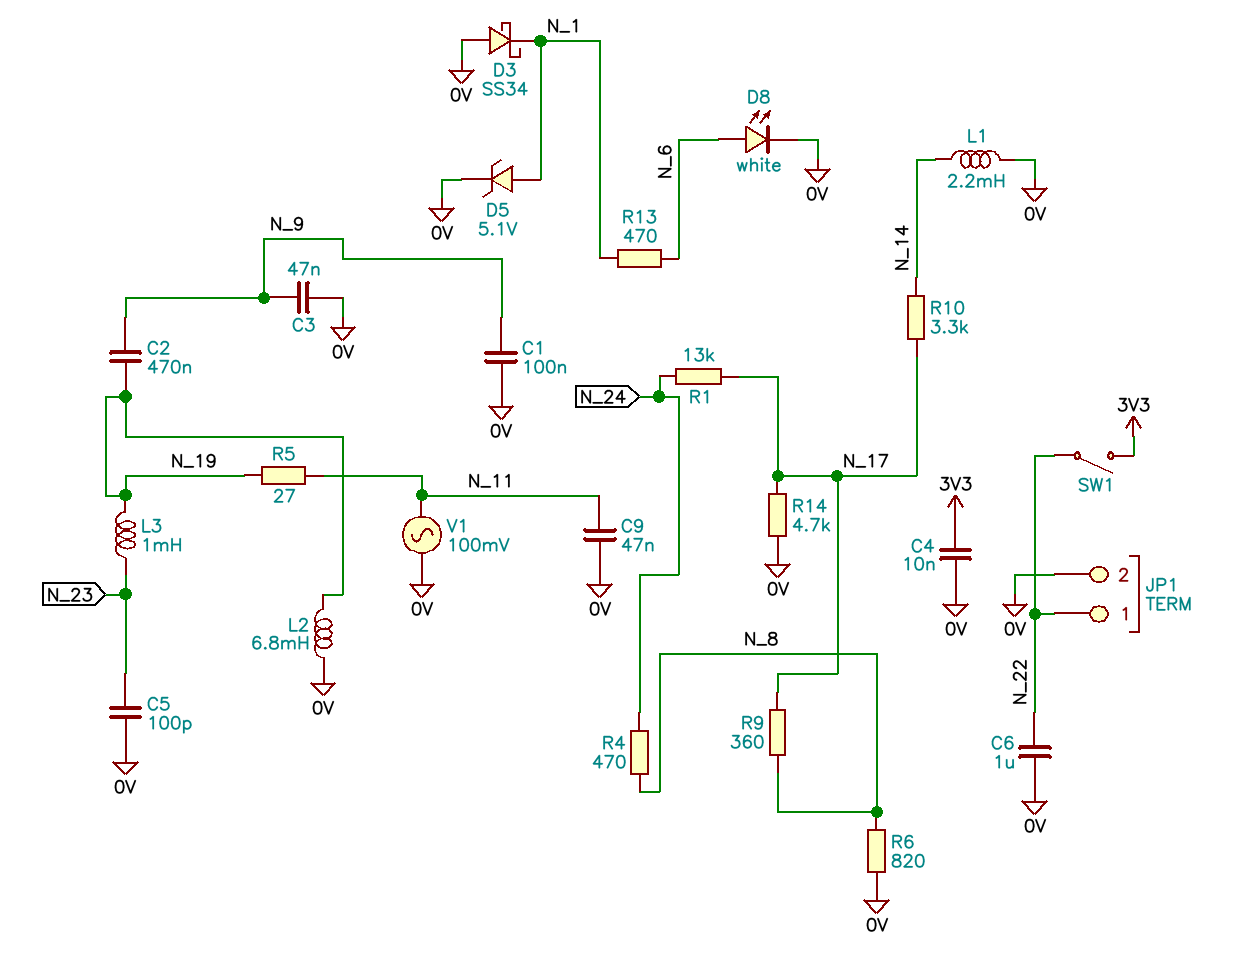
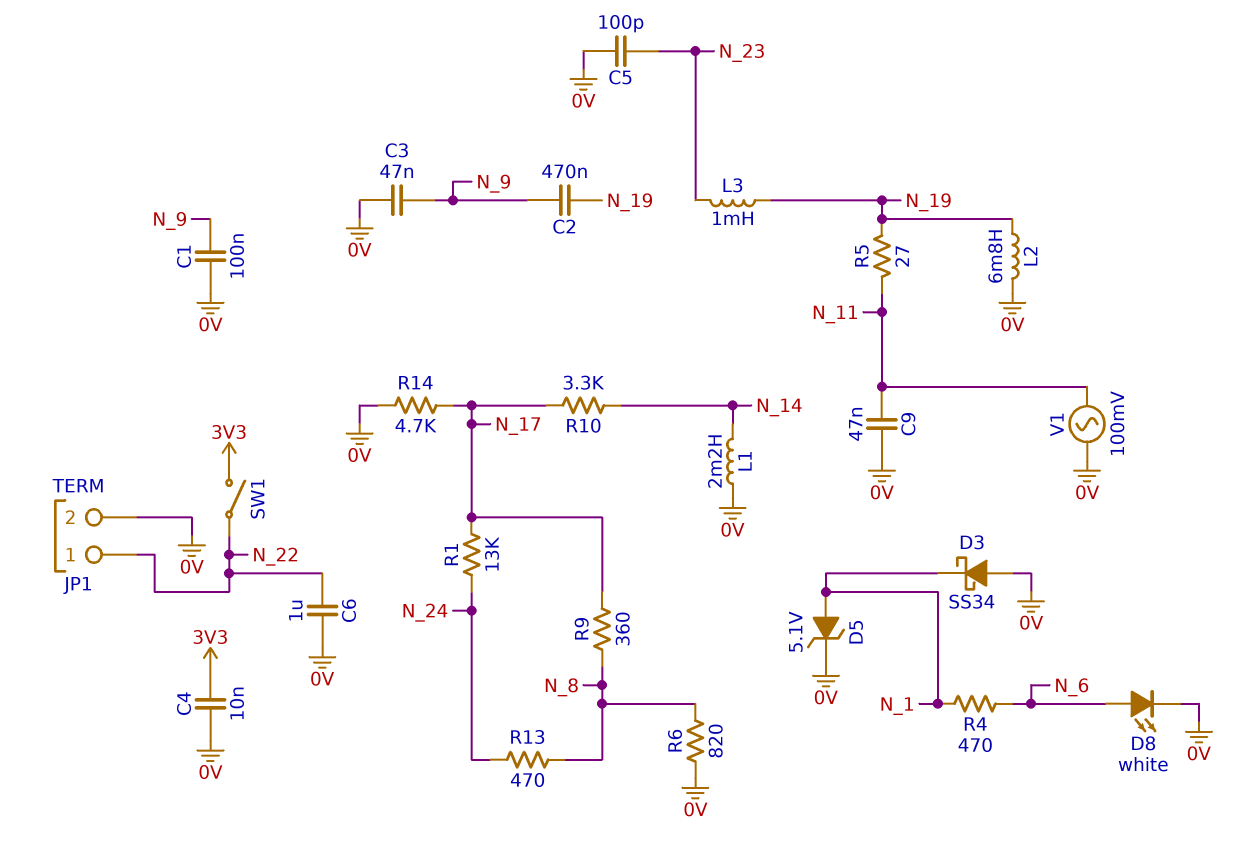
R4: 470 (N_8, N_24) -> 470 (N_1, N_6)
R13: 470 (N_1, N_6) -> 470 (N_8, N_24)

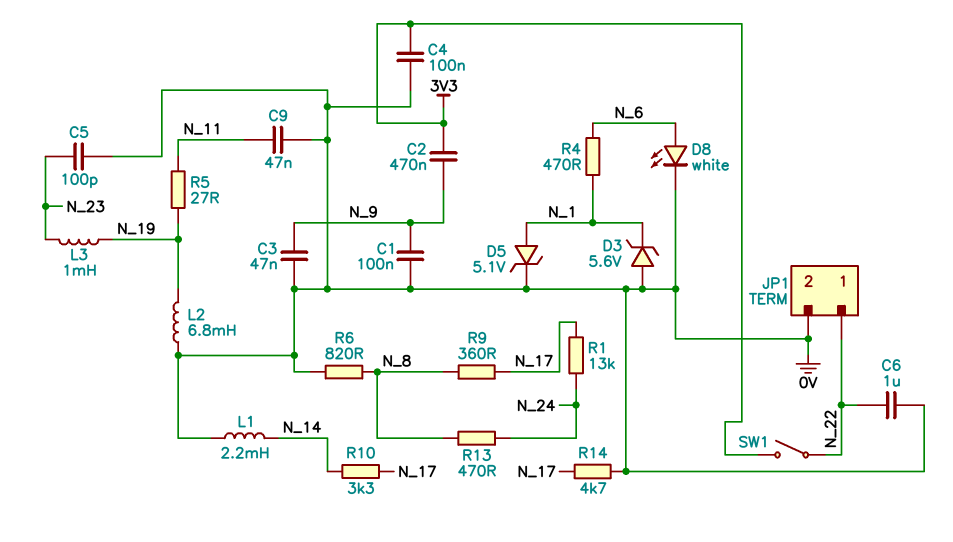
C2: 470nF (N_9, N_19) -> 470nF (3V3, N_9)
C4: 10nF (0V, 3V3) -> 100nF (0V, 3V3)
D3: schottky SS34 (A 0V, K N_1) -> zener 5.6V (A 0V, K N_1)
V1: AC 100mV (0V, N_11) -> none

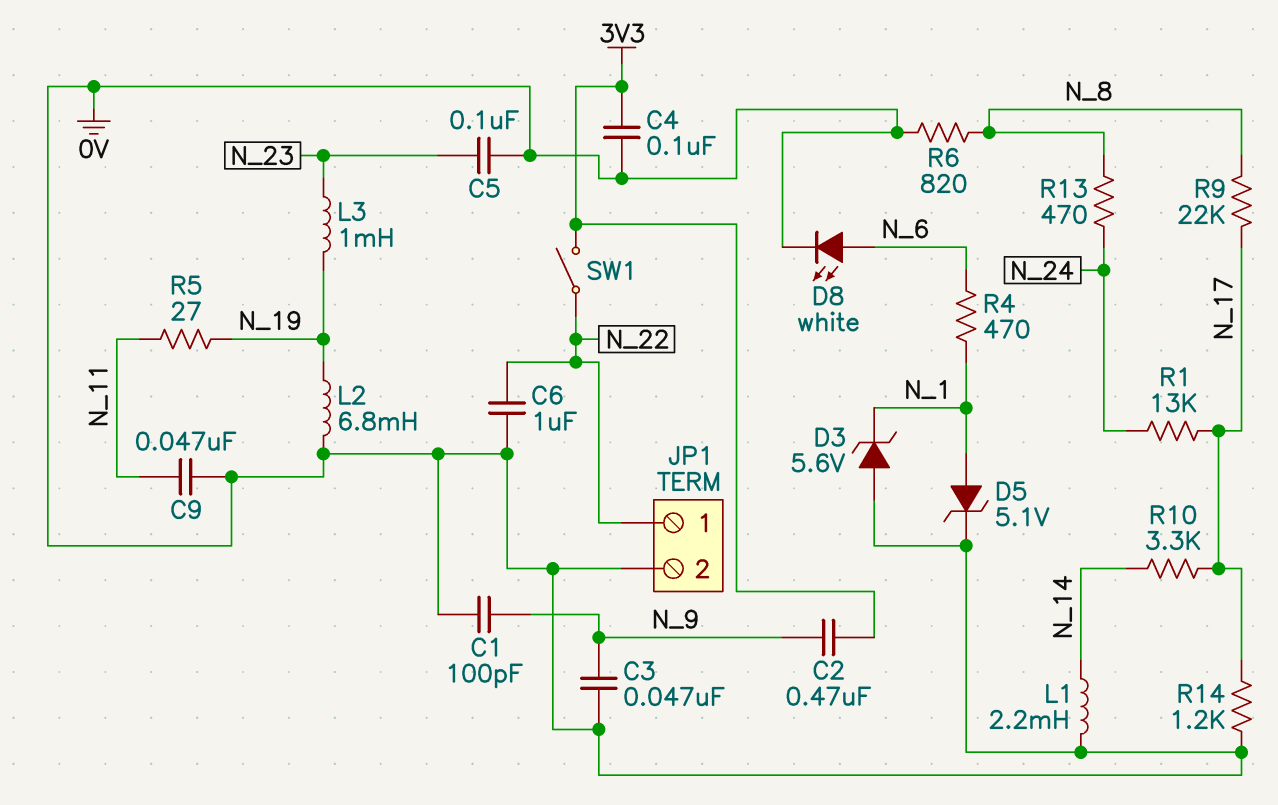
C1: 100nF (0V, N_9) -> 100pF (0V, N_9)
C5: 100pF (0V, N_23) -> 100nF (0V, N_23)
R9: 360 (N_8, N_17) -> 22k (N_8, N_17)
R14: 4.7k (0V, N_17) -> 1.2k (0V, N_17)

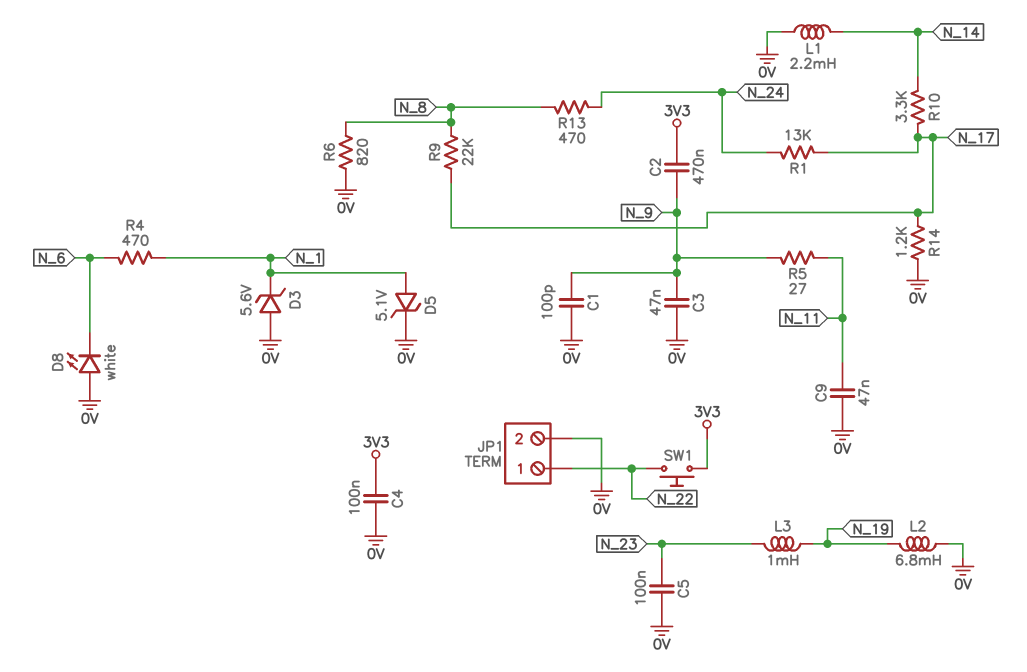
C6: 1uF (0V, N_22) -> none
D8: LED white (A N_6, K 0V) -> LED white (A 0V, K N_6)
R5: 27 (N_11, N_19) -> 27 (N_9, N_11)
SW1: switch (3V3, N_22) -> button (3V3, N_22)

